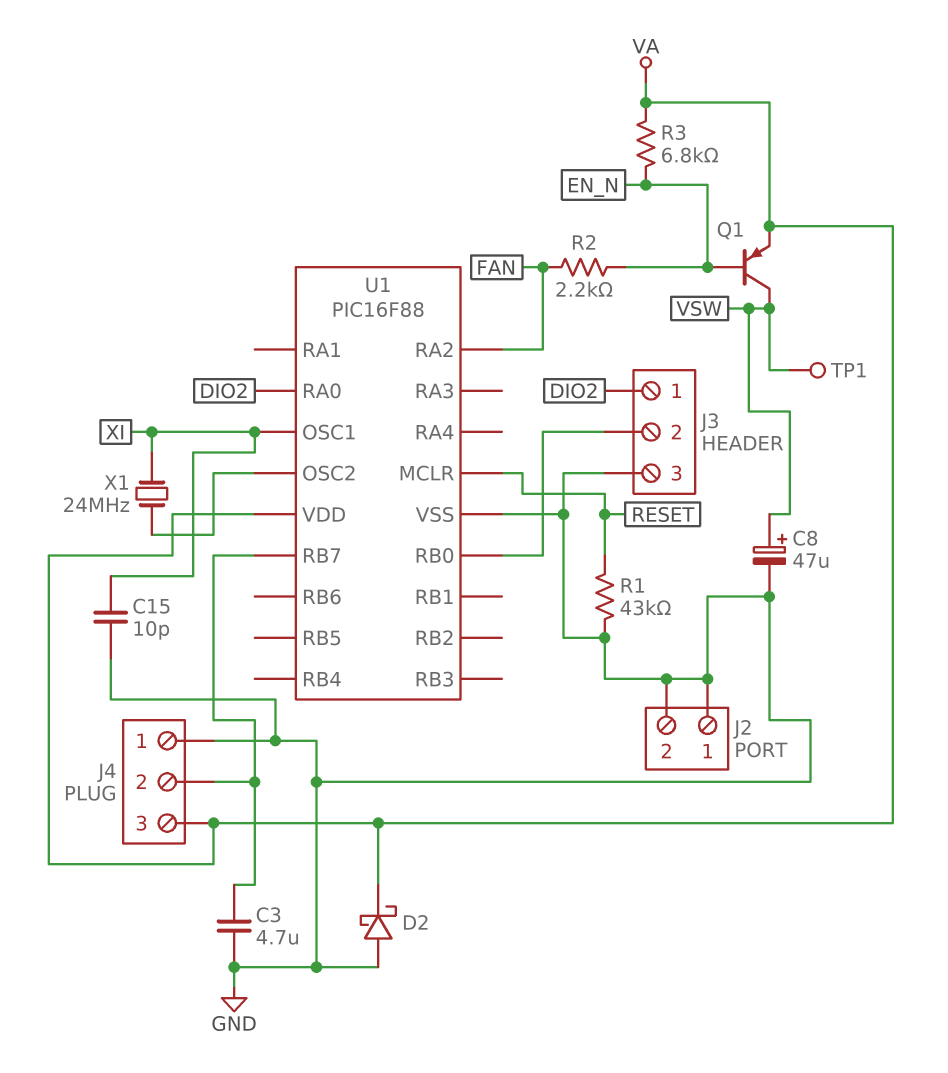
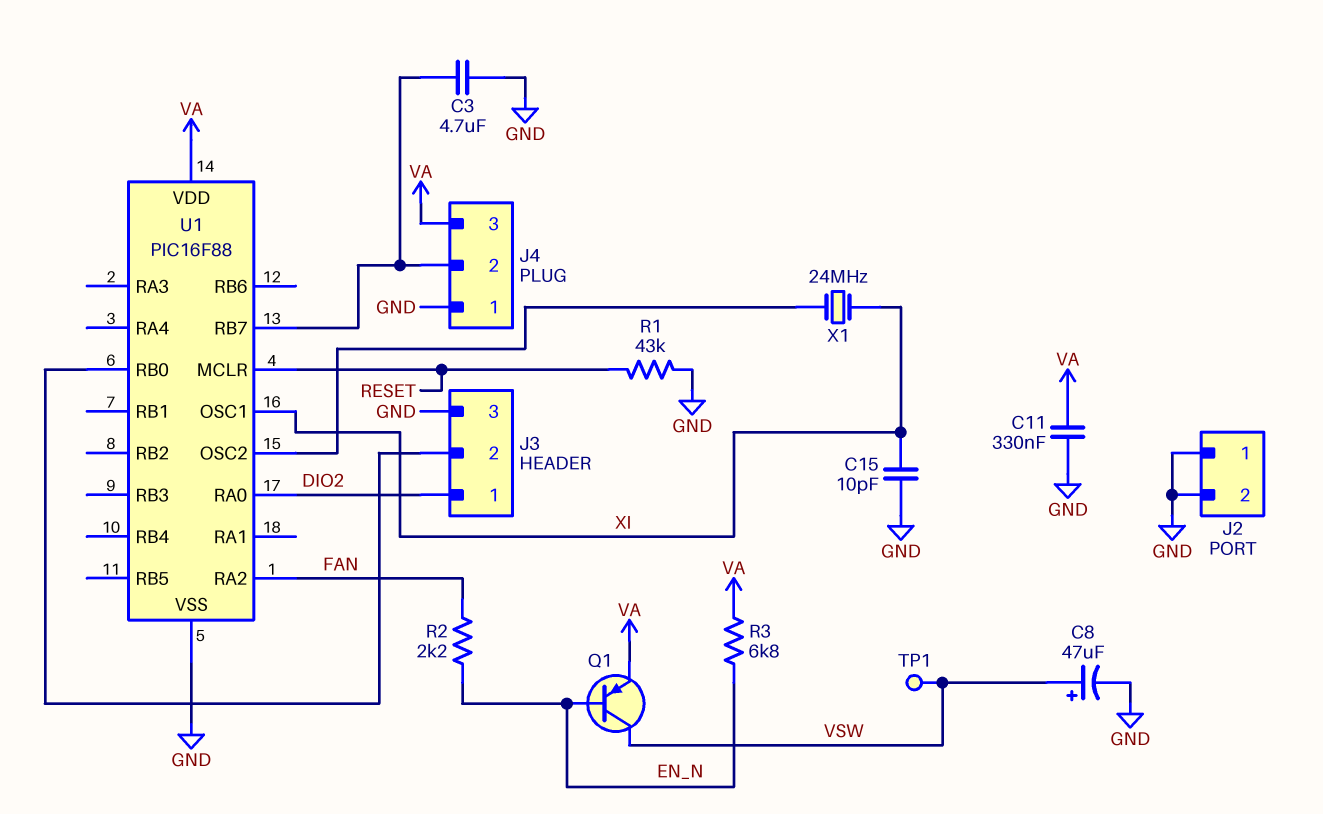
C11: none -> 330nF (GND, VA)
D2: schottky (A GND, K VA) -> none

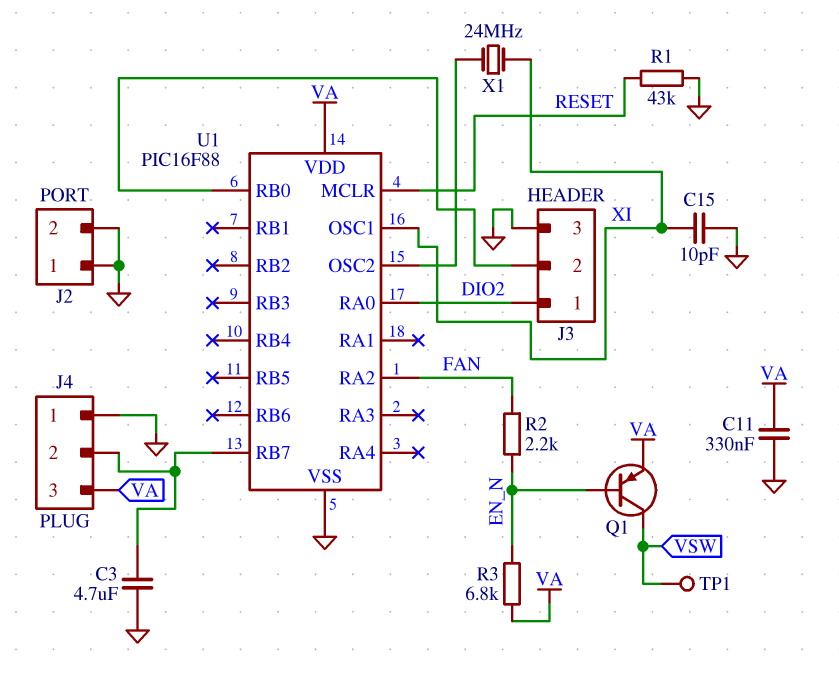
C8: 47uF (plus VSW, minus GND) -> none

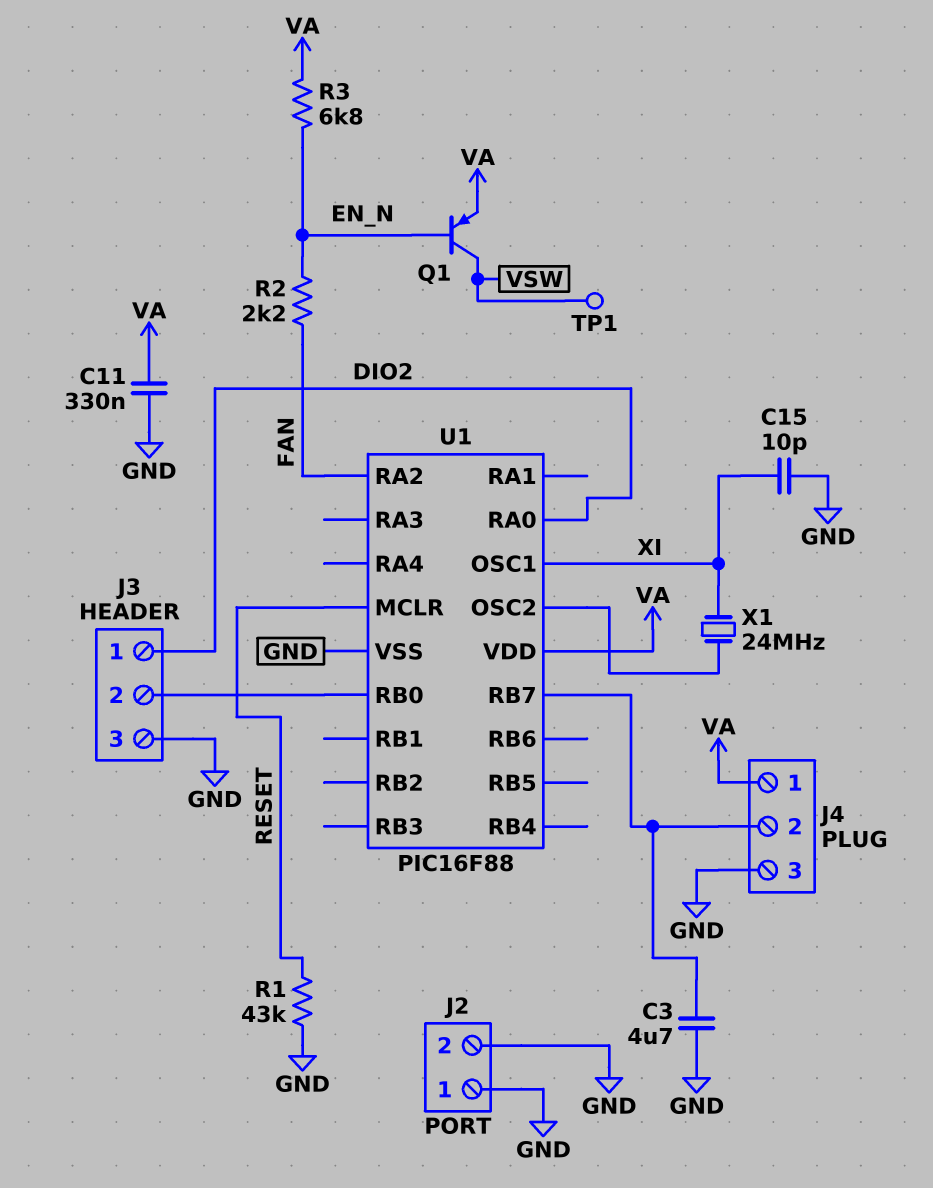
J4 pin 1: GND -> VA
J4 pin 3: VA -> GND

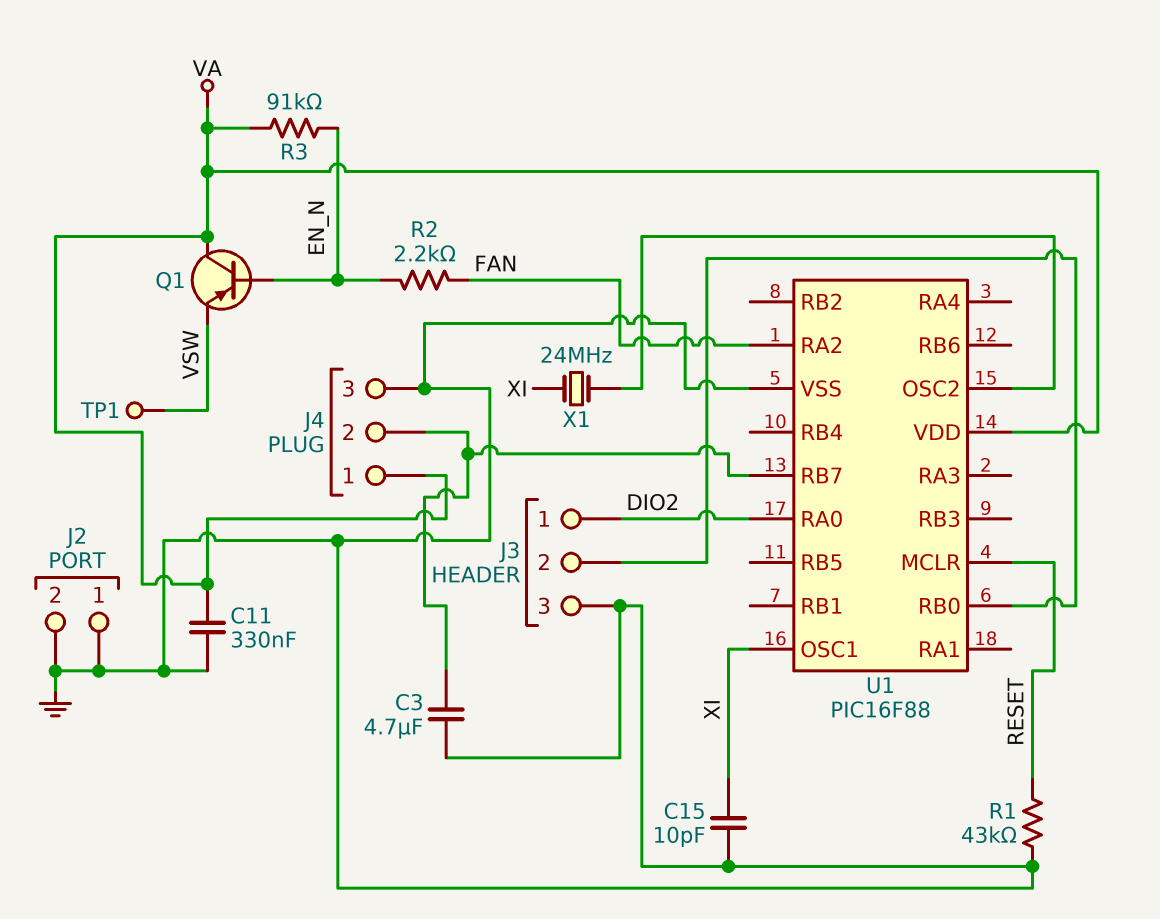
Q1: PNP (B EN_N, C VSW, E VA) -> PNP (B EN_N, C VA, E VSW)
R3: 6.8k (EN_N, VA) -> 91k (EN_N, VA)

